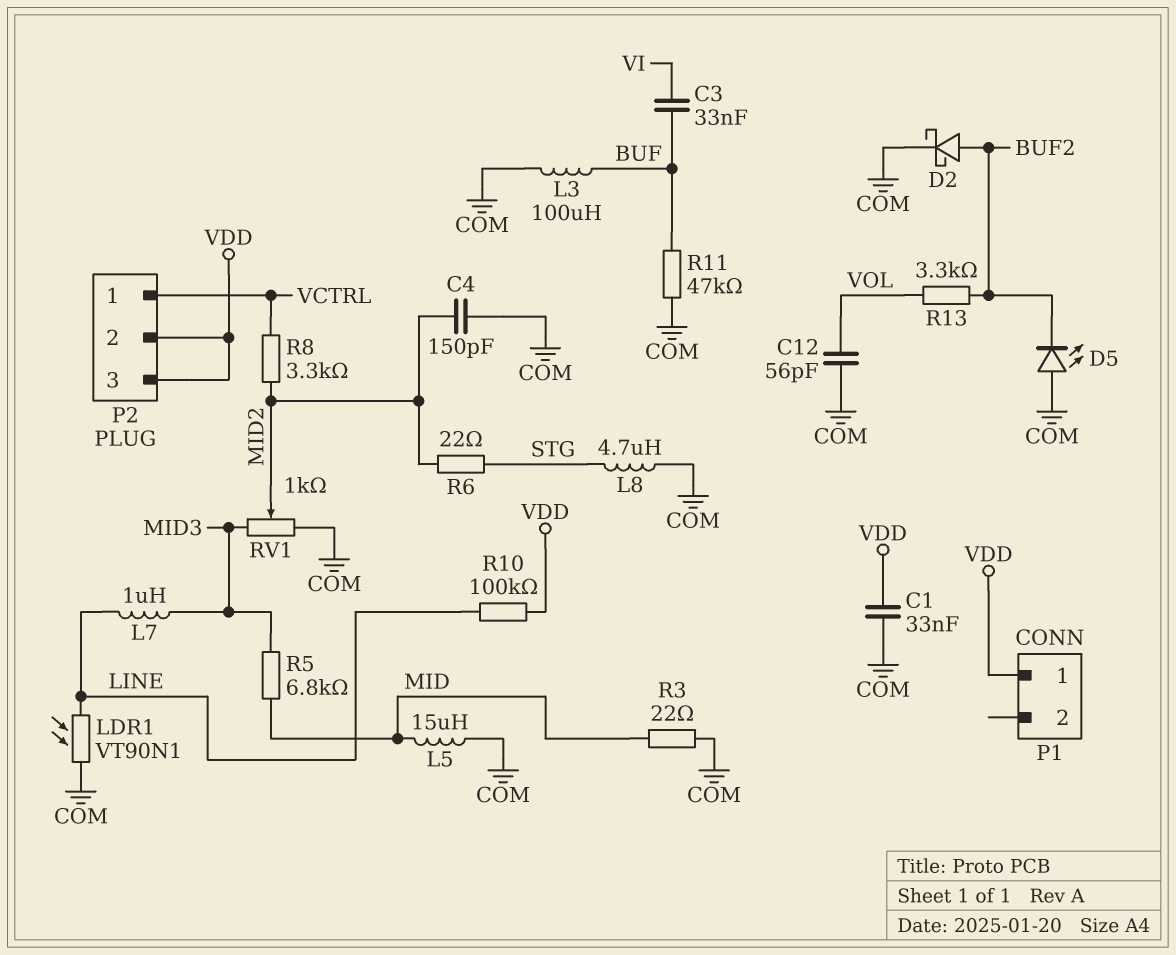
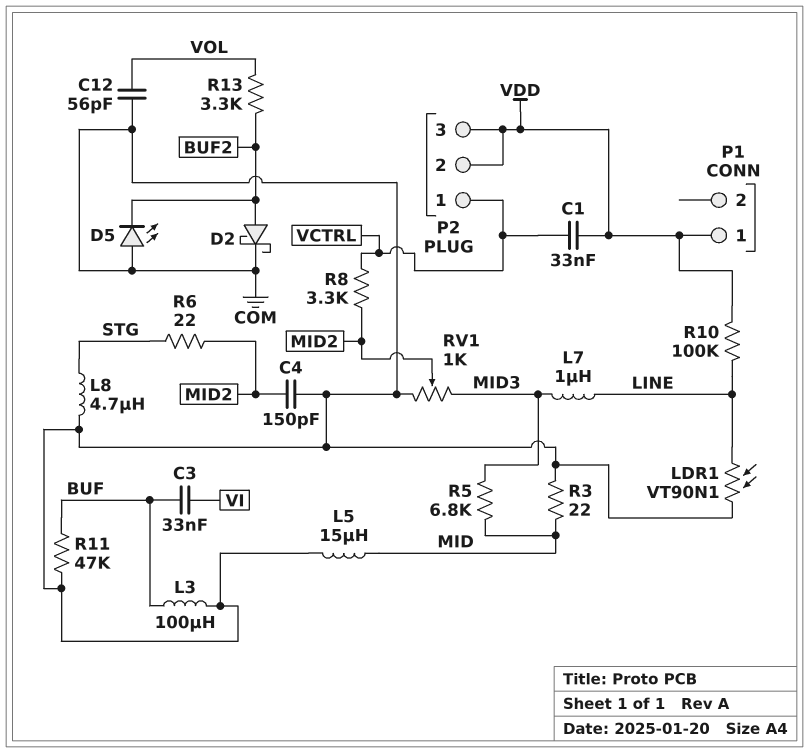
C1: 33nF (COM, VDD) -> 33nF (VCTRL, VDD)

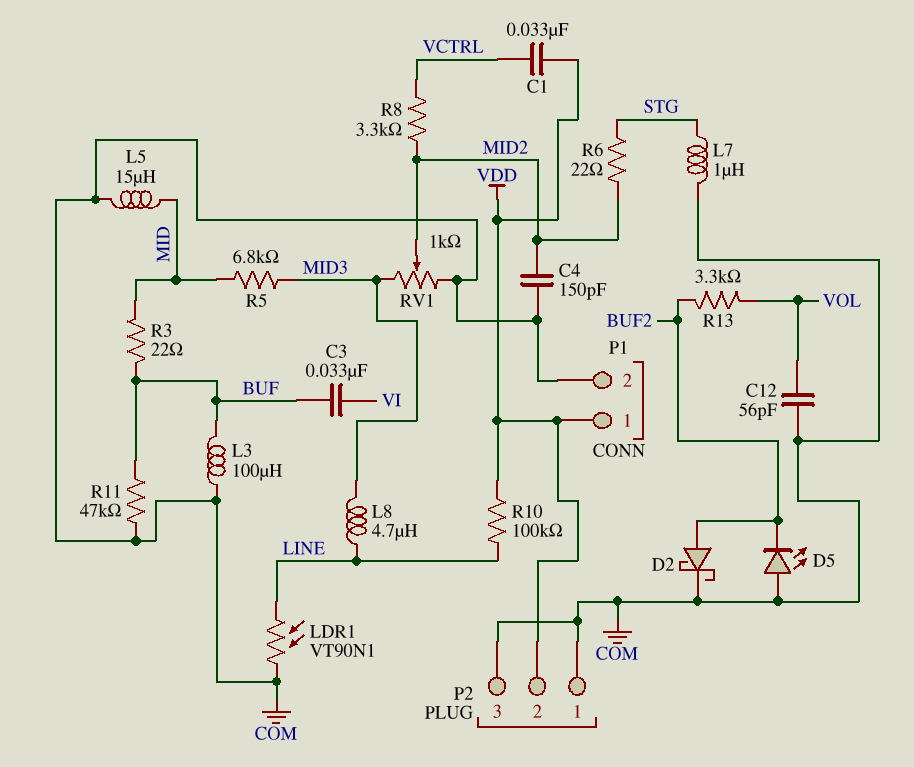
L7: 1uH (LINE, MID3) -> 1uH (COM, STG)
L8: 4.7uH (COM, STG) -> 4.7uH (LINE, MID3)
P1 pin 2: none -> COM
P2 pin 1: VCTRL -> COM
P2 pin 3: VDD -> COM
R3: 22 (COM, MID) -> 22 (BUF, MID)

